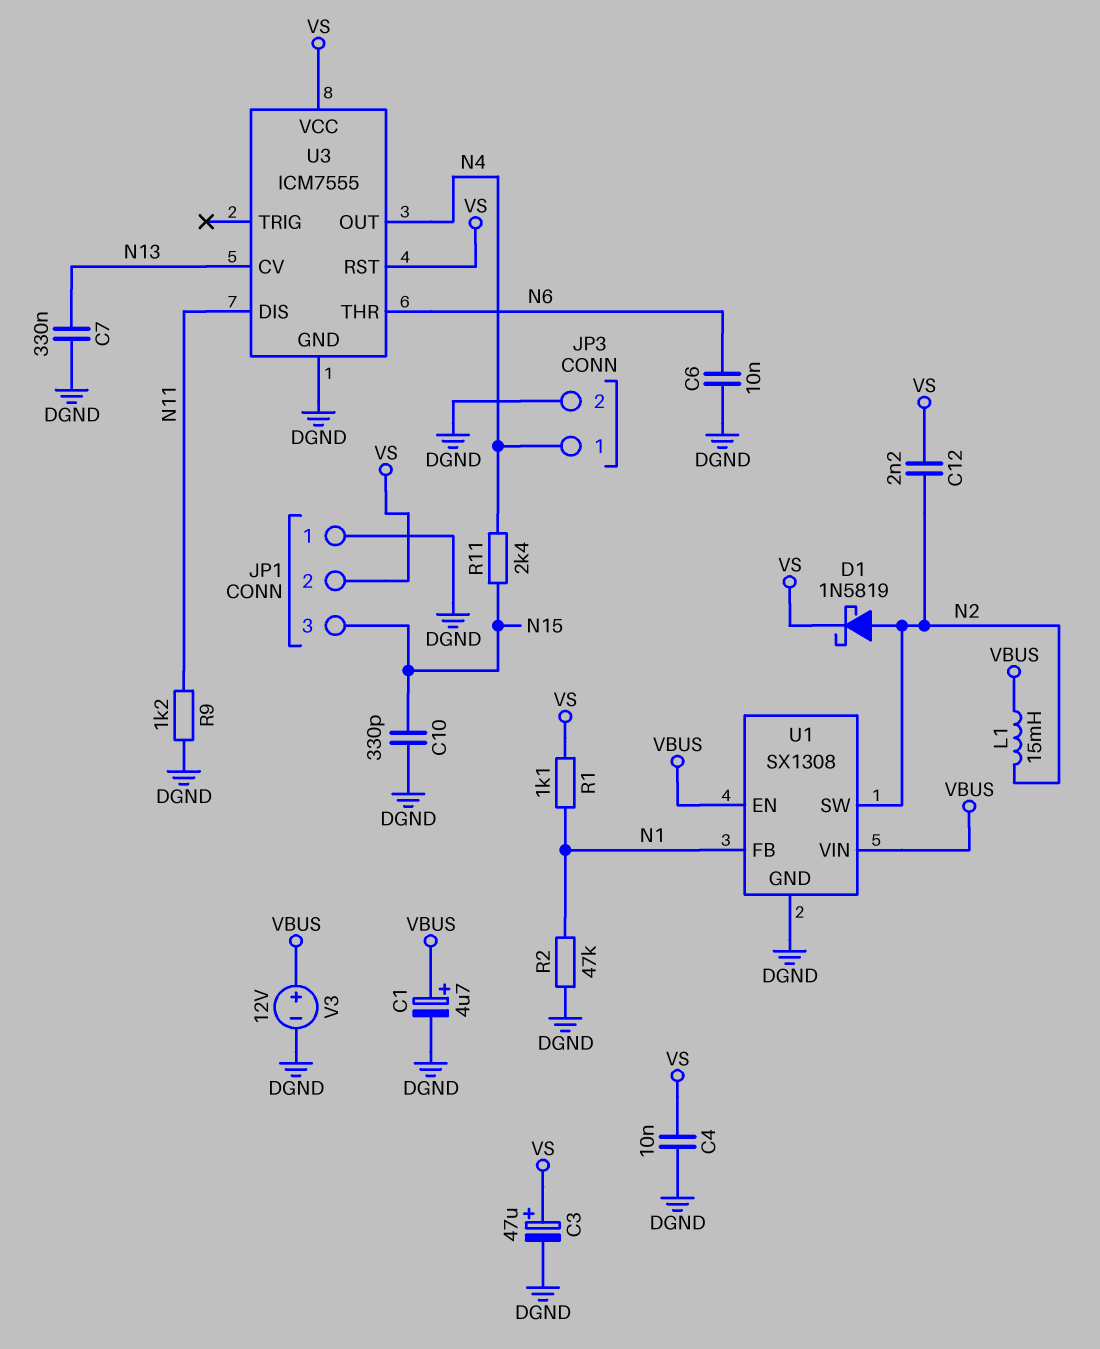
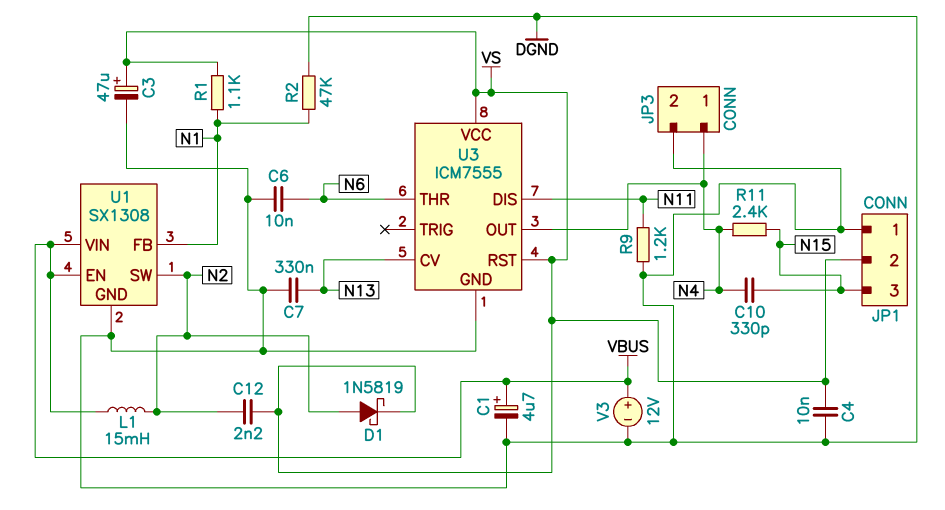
C10: 330pF (DGND, N15) -> 330pF (N4, N15)

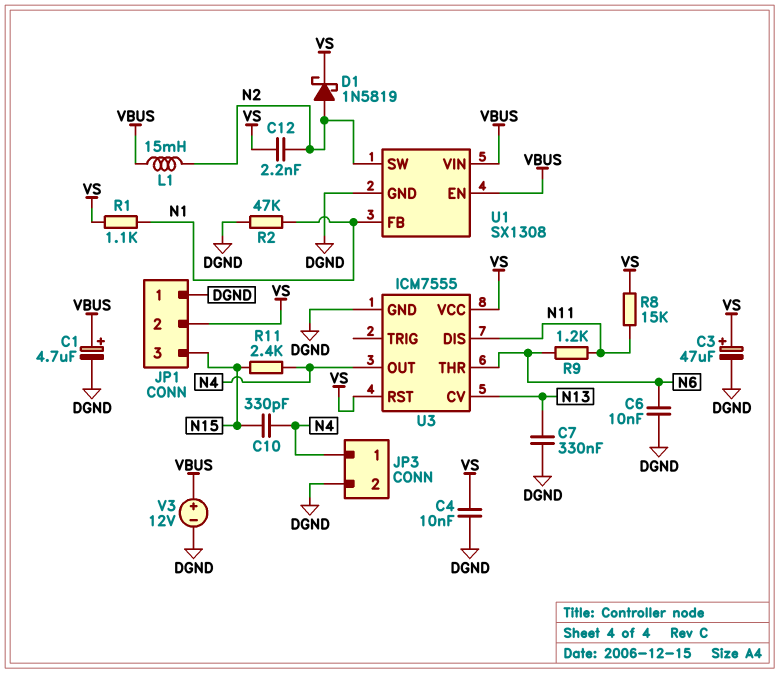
R8: none -> 15k (N11, VS)
R9: 1.2k (DGND, N11) -> 1.2k (N6, N11)

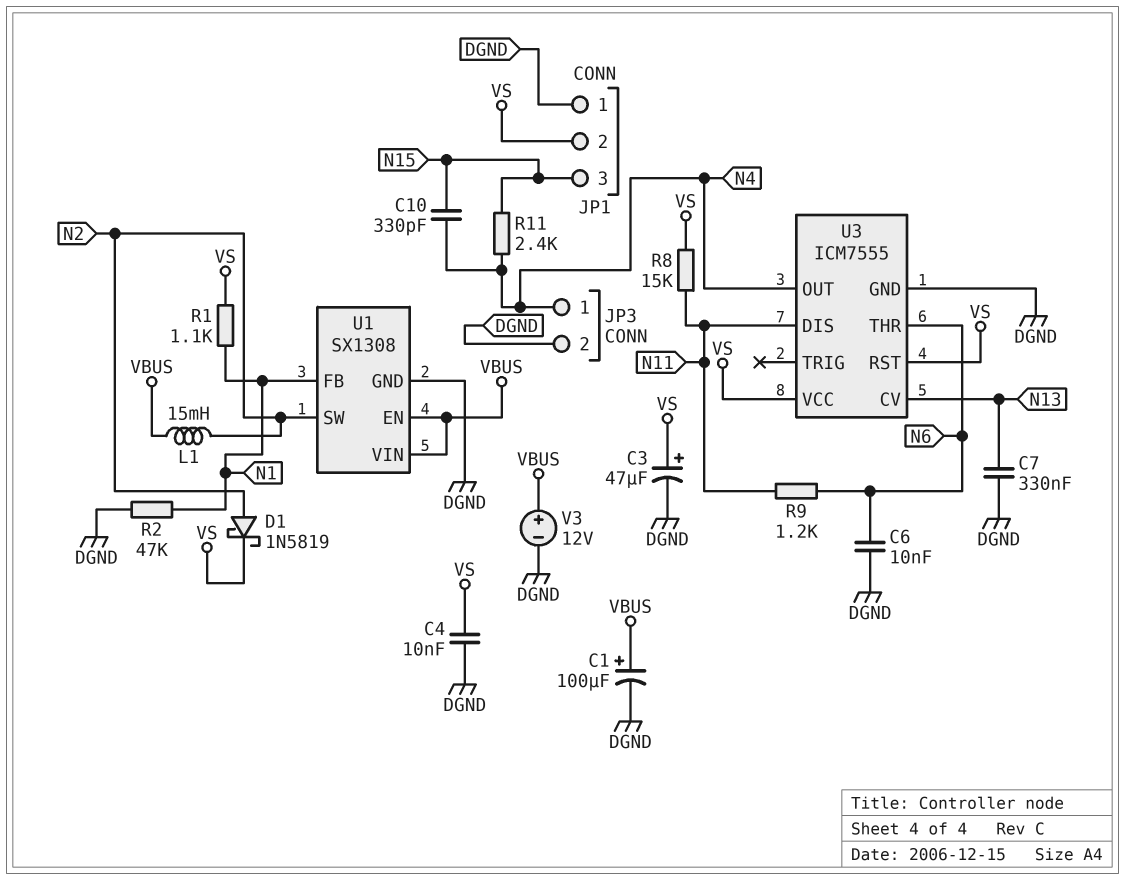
C1: 4.7uF (plus VBUS, minus DGND) -> 100uF (plus VBUS, minus DGND)
C12: 2.2nF (N2, VS) -> none

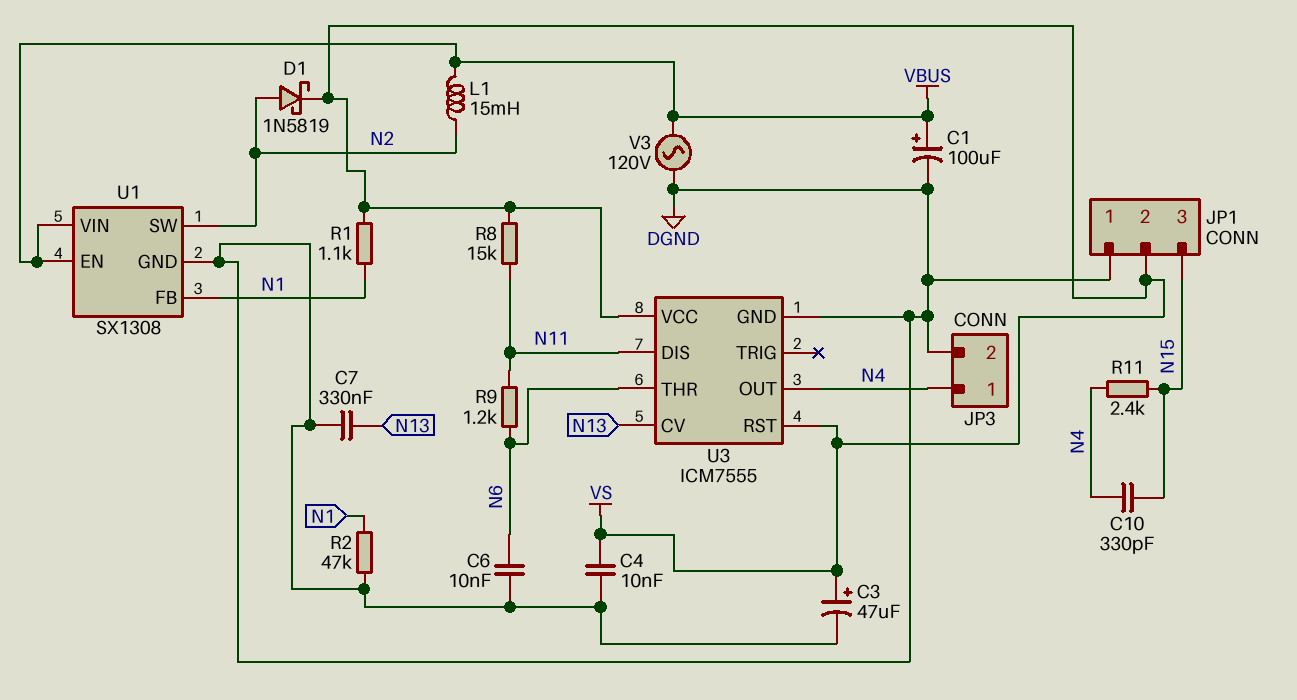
V3: 12V (plus VBUS, minus DGND) -> AC 120V (DGND, VBUS)

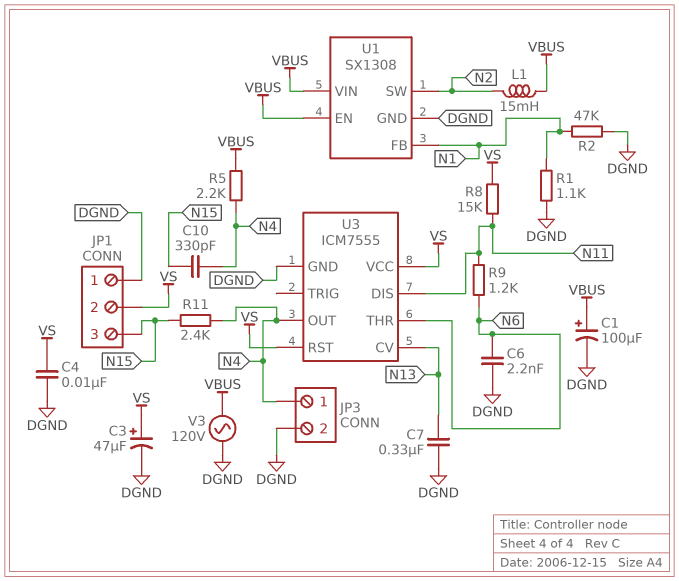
C6: 10nF (DGND, N6) -> 2.2nF (DGND, N6)
D1: schottky 1N5819 (A N2, K VS) -> none
R1: 1.1k (N1, VS) -> 1.1k (DGND, N1)
R5: none -> 2.2k (N4, VBUS)

